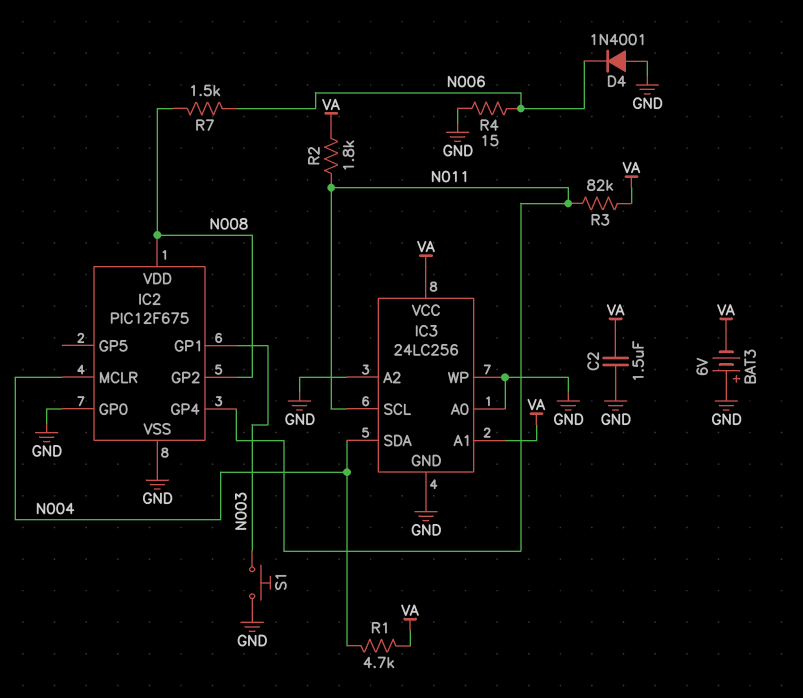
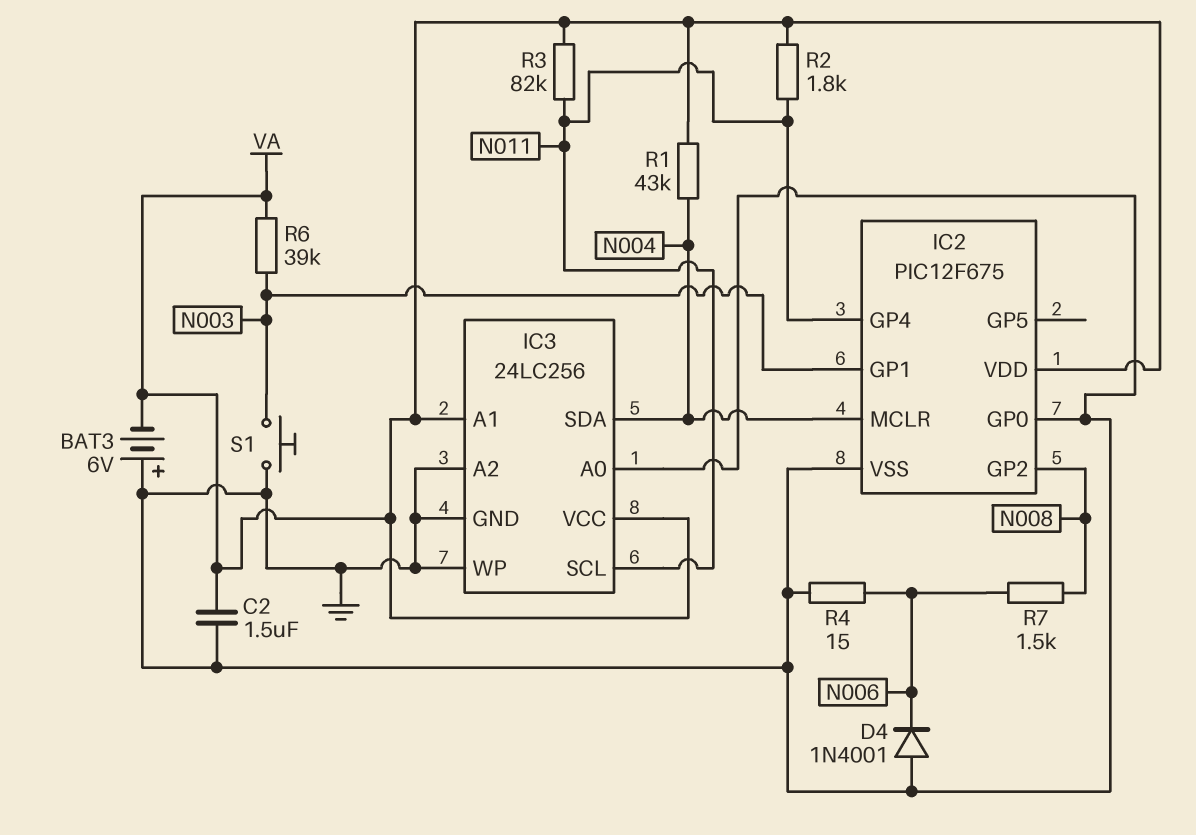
IC2 pin VDD: N008 -> VA
R1: 4.7k (N004, VA) -> 43k (N004, VA)
R6: none -> 39k (N003, VA)

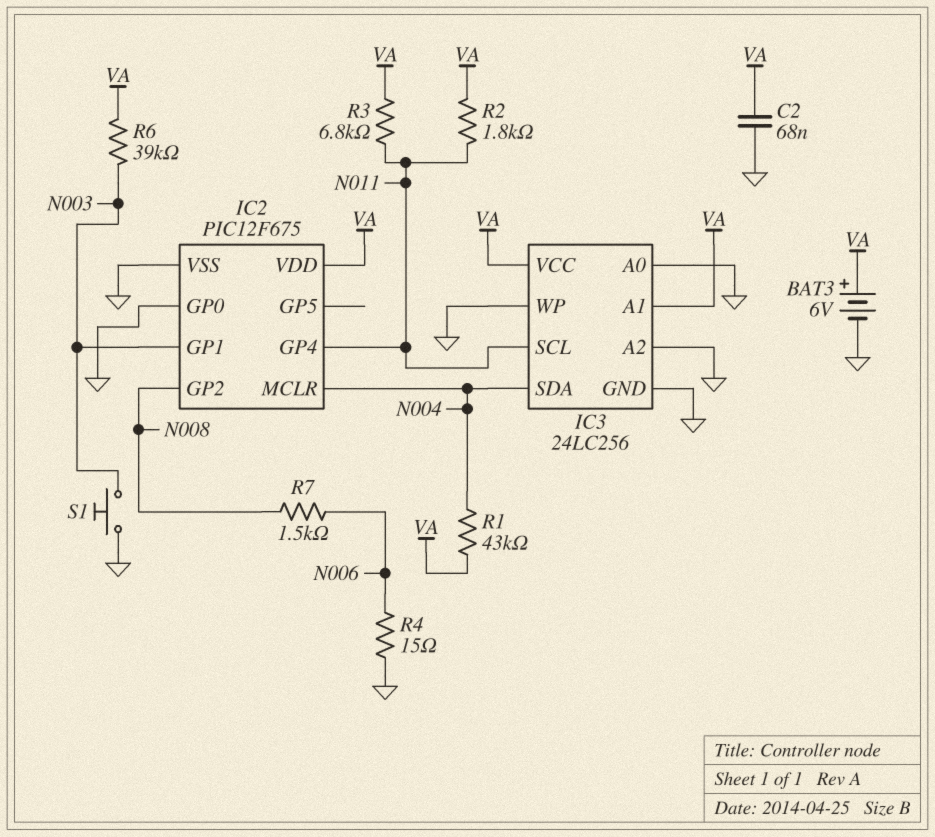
BAT3: 6V (plus GND, minus VA) -> 6V (plus VA, minus GND)
C2: 1.5uF (GND, VA) -> 68nF (GND, VA)
D4: diode 1N4001 (A GND, K N006) -> none
R3: 82k (N011, VA) -> 6.8k (N011, VA)

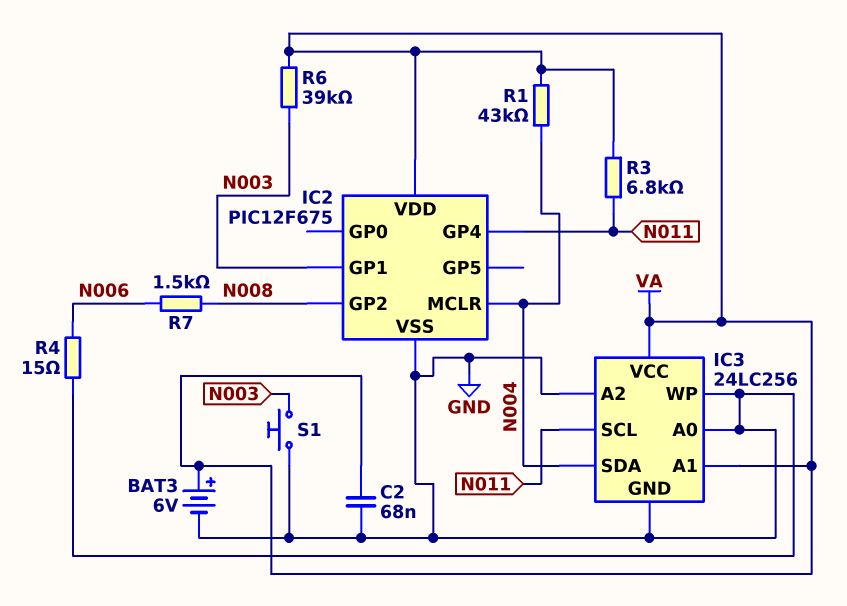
IC2 pin GP0: GND -> none
R2: 1.8k (N011, VA) -> none

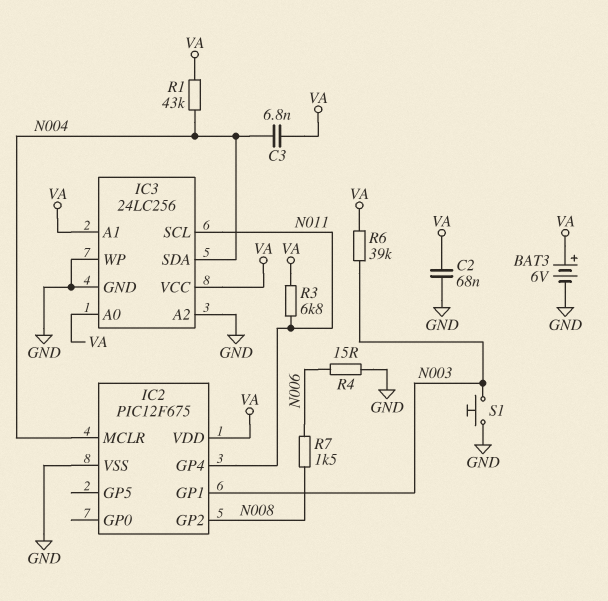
C3: none -> 6.8nF (N004, VA)
IC3 pin A0: GND -> VA

